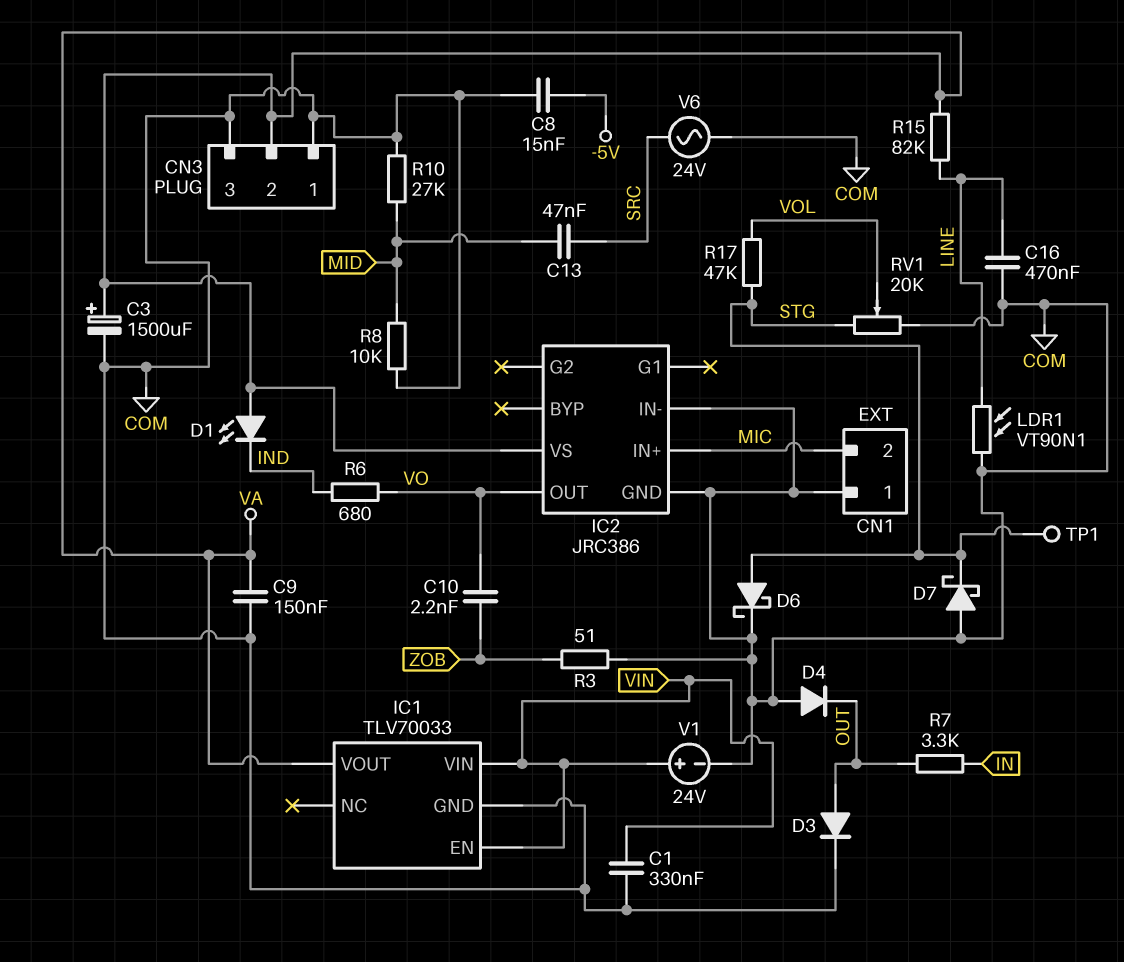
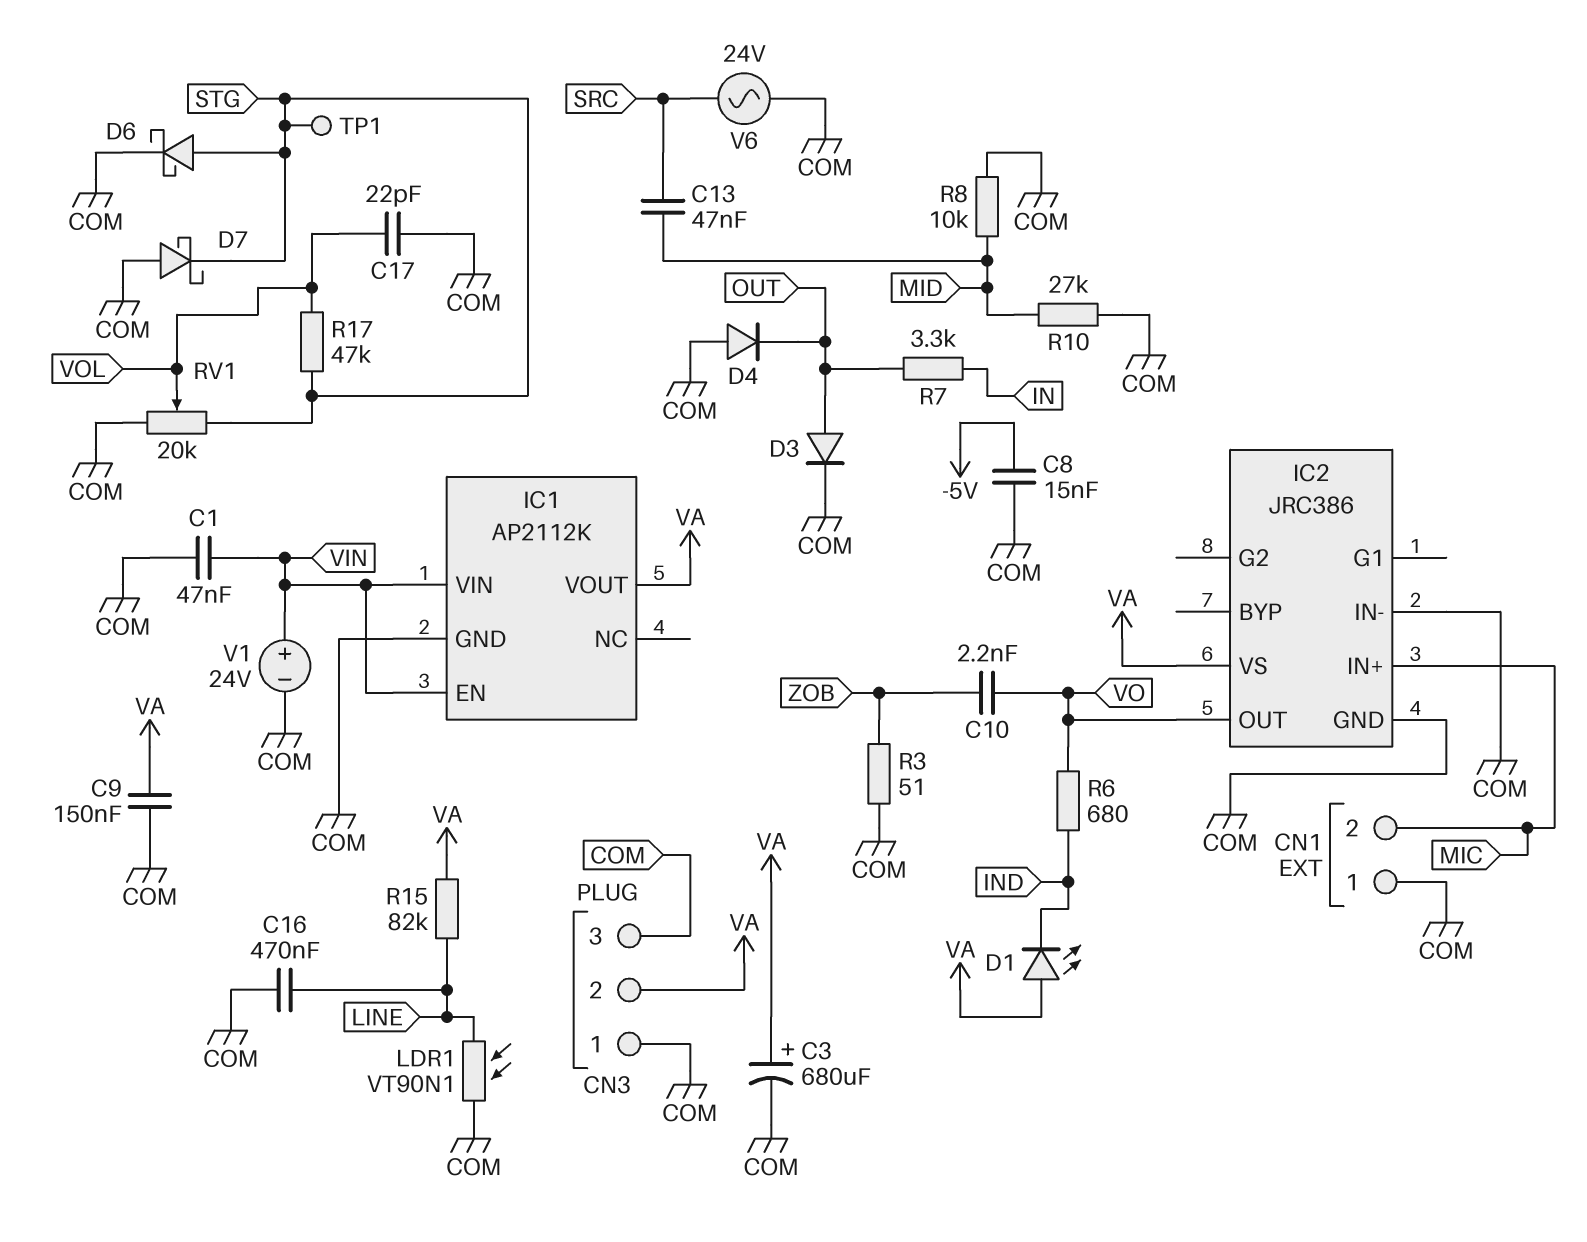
C1: 330nF (COM, VIN) -> 47nF (COM, VIN)
C3: 1500uF (plus VA, minus COM) -> 680uF (plus VA, minus COM)
C17: none -> 22pF (COM, VOL)
IC1: TLV70033 -> AP2112K

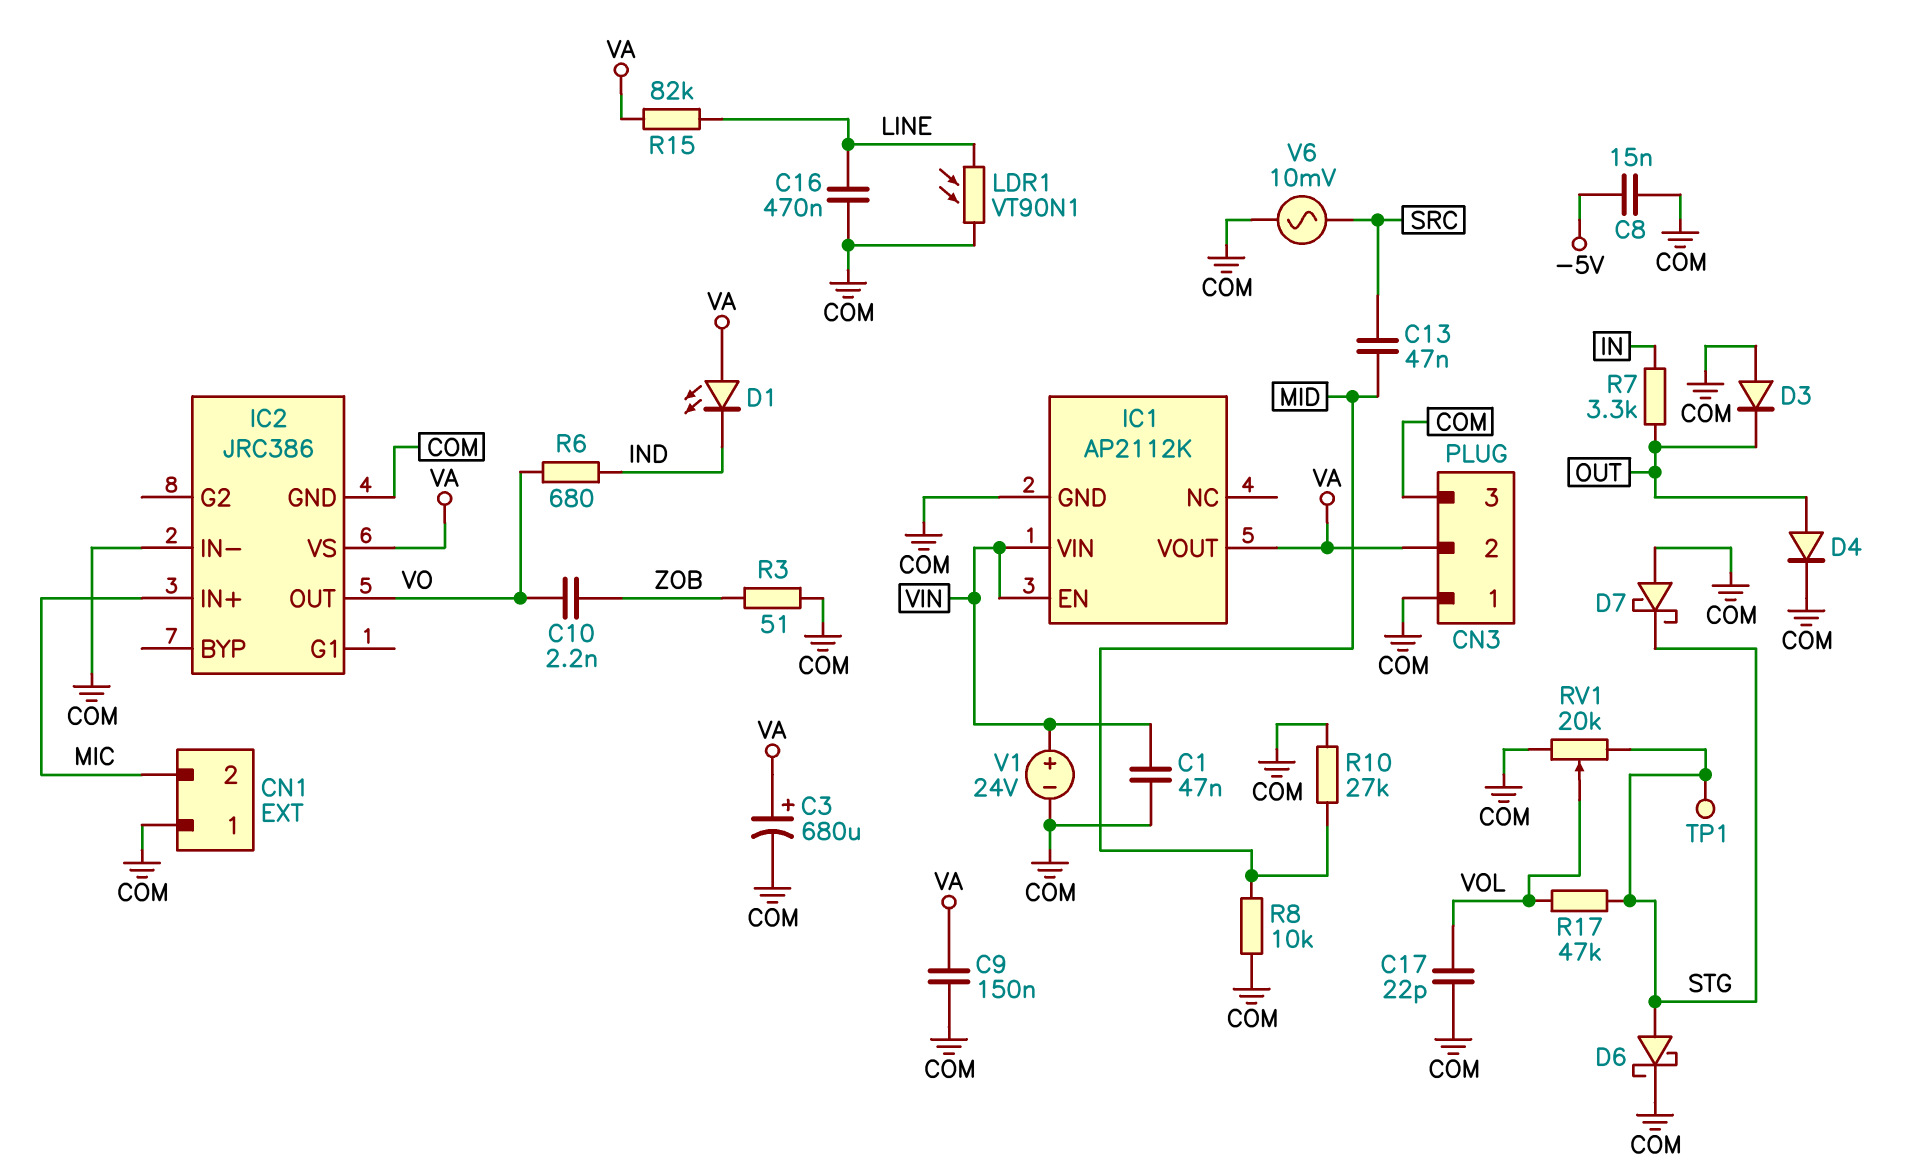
D3: diode (A OUT, K COM) -> diode (A COM, K OUT)
D4: diode (A COM, K OUT) -> diode (A OUT, K COM)
V6: AC 24V (COM, SRC) -> AC 10mV (COM, SRC)

